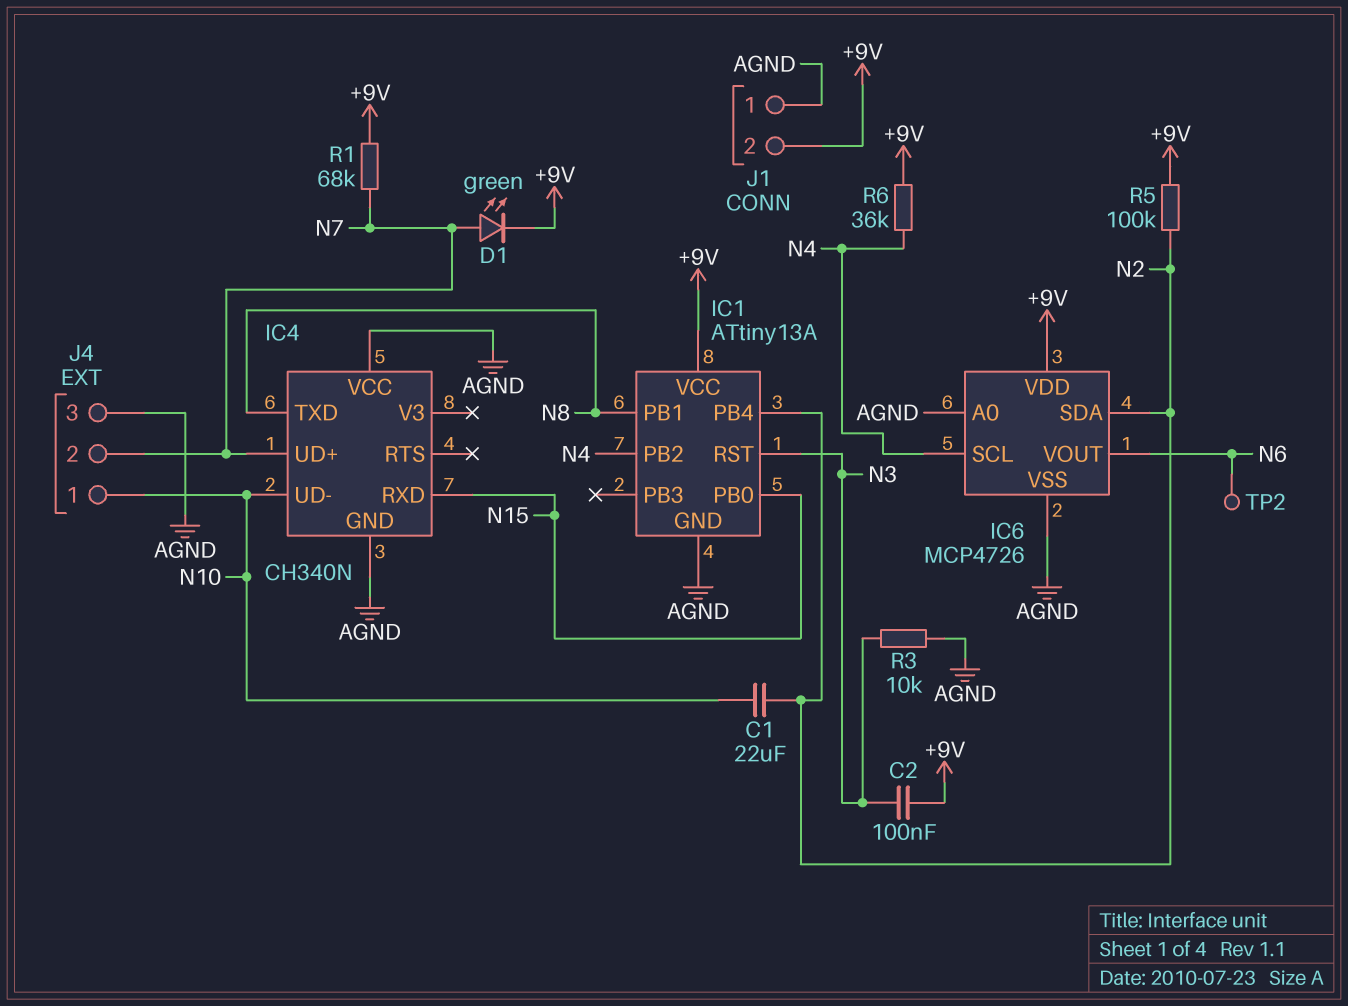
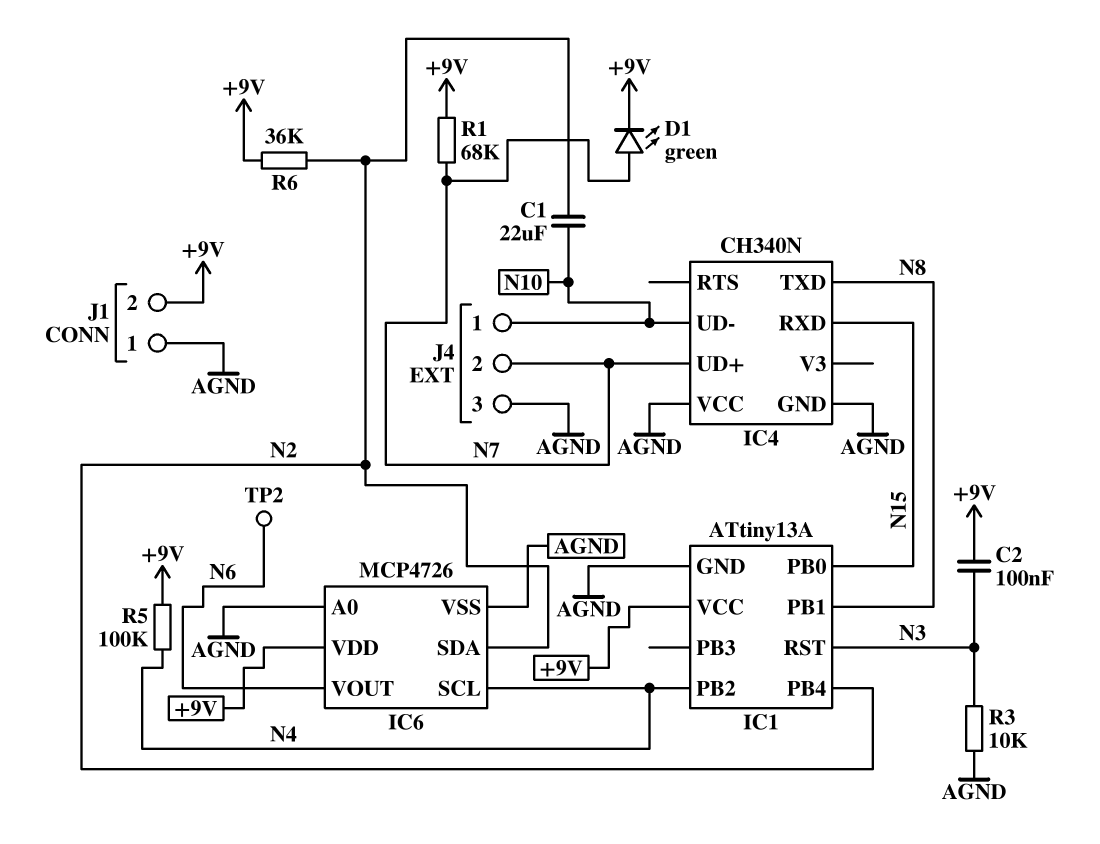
R5: 100k (+9V, N2) -> 100k (+9V, N4)
R6: 36k (+9V, N4) -> 36k (+9V, N2)

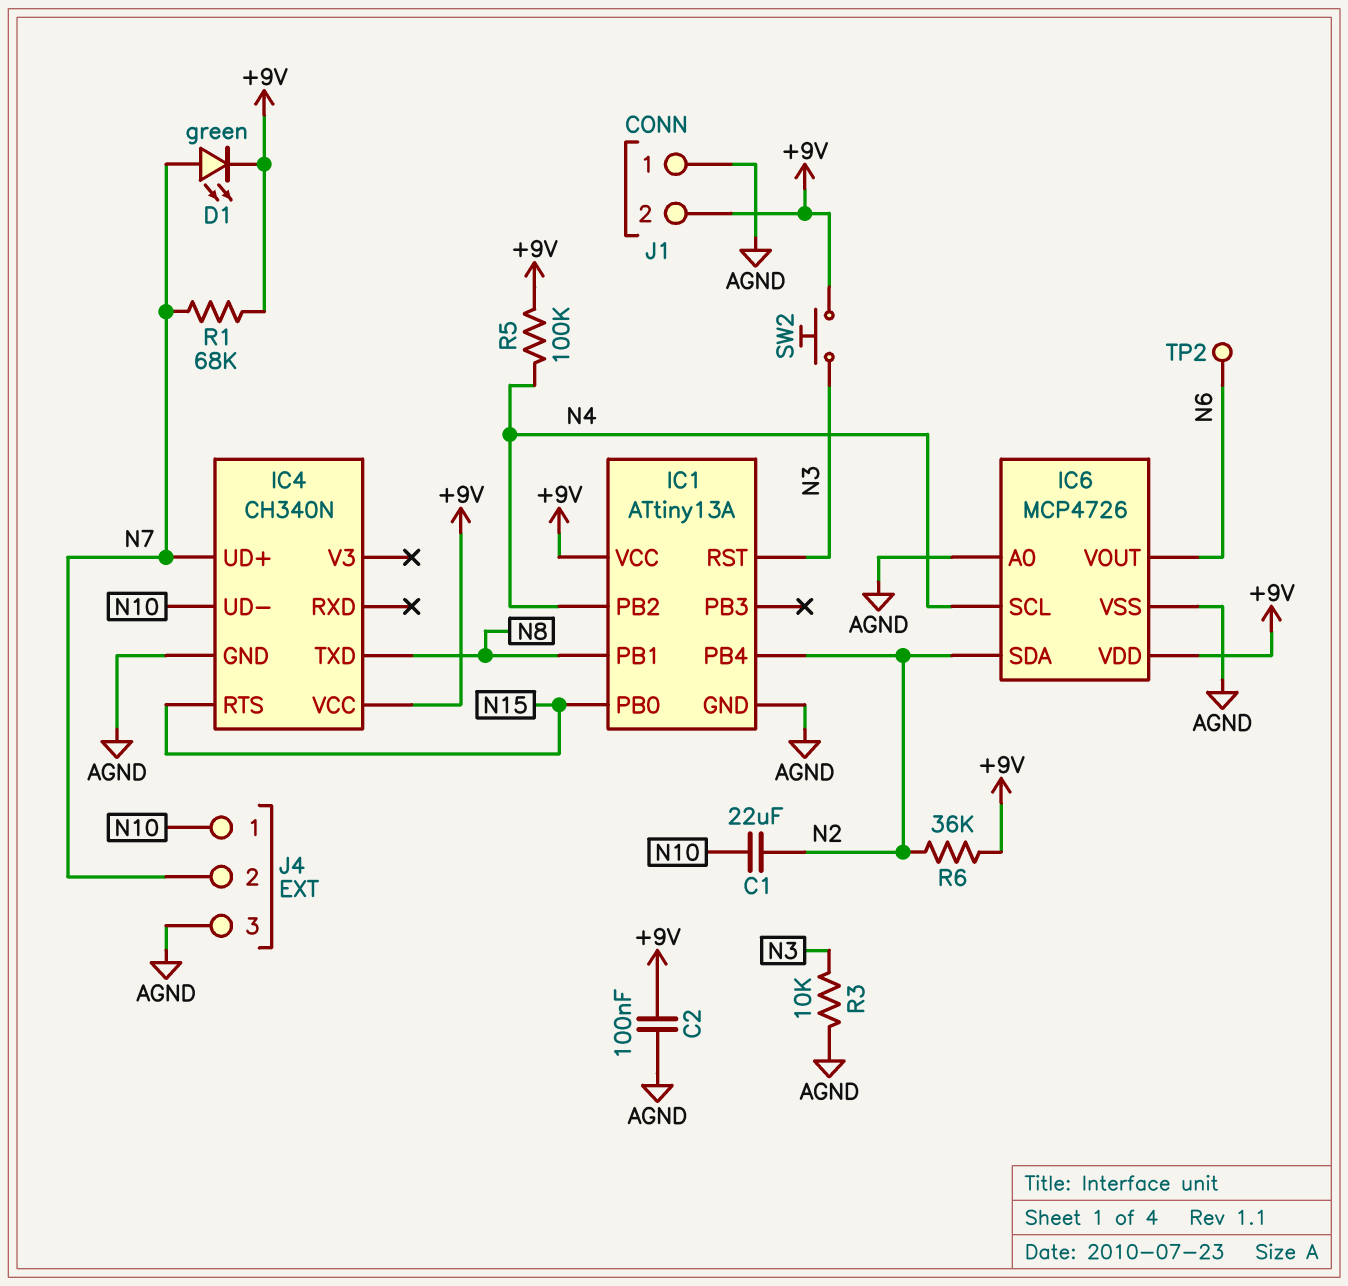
C2: 100nF (+9V, N3) -> 100nF (+9V, AGND)
IC4 pin RTS: none -> N15
IC4 pin RXD: N15 -> none
IC4 pin VCC: AGND -> +9V
SW2: none -> button (+9V, N3)

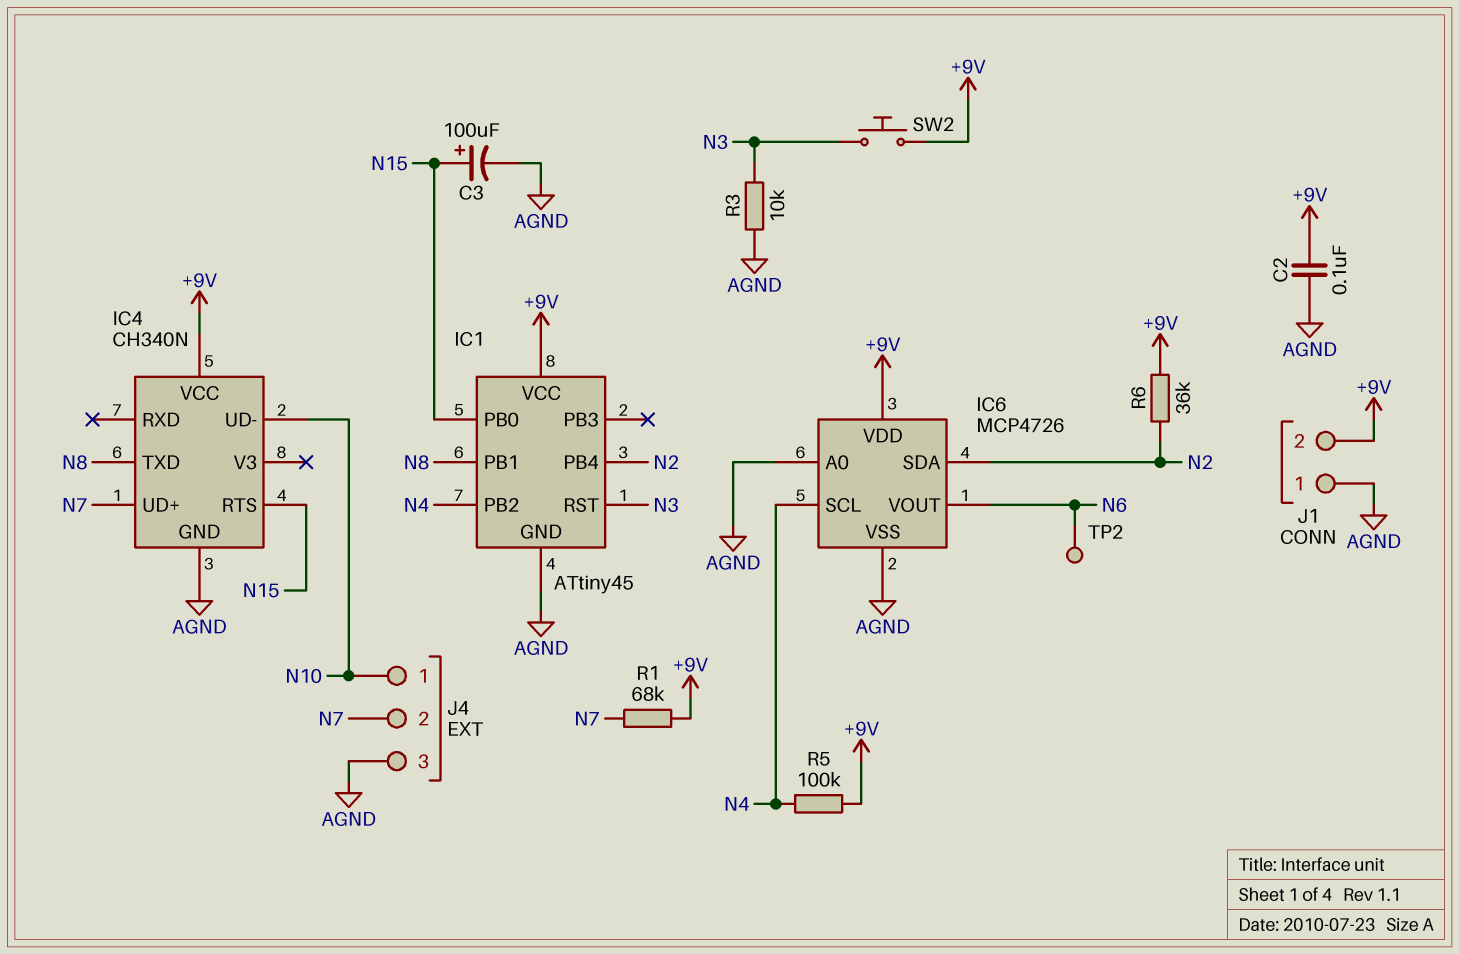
C1: 22uF (N2, N10) -> none
C3: none -> 100uF (plus N15, minus AGND)
D1: LED green (A N7, K +9V) -> none
IC1: ATtiny13A -> ATtiny45

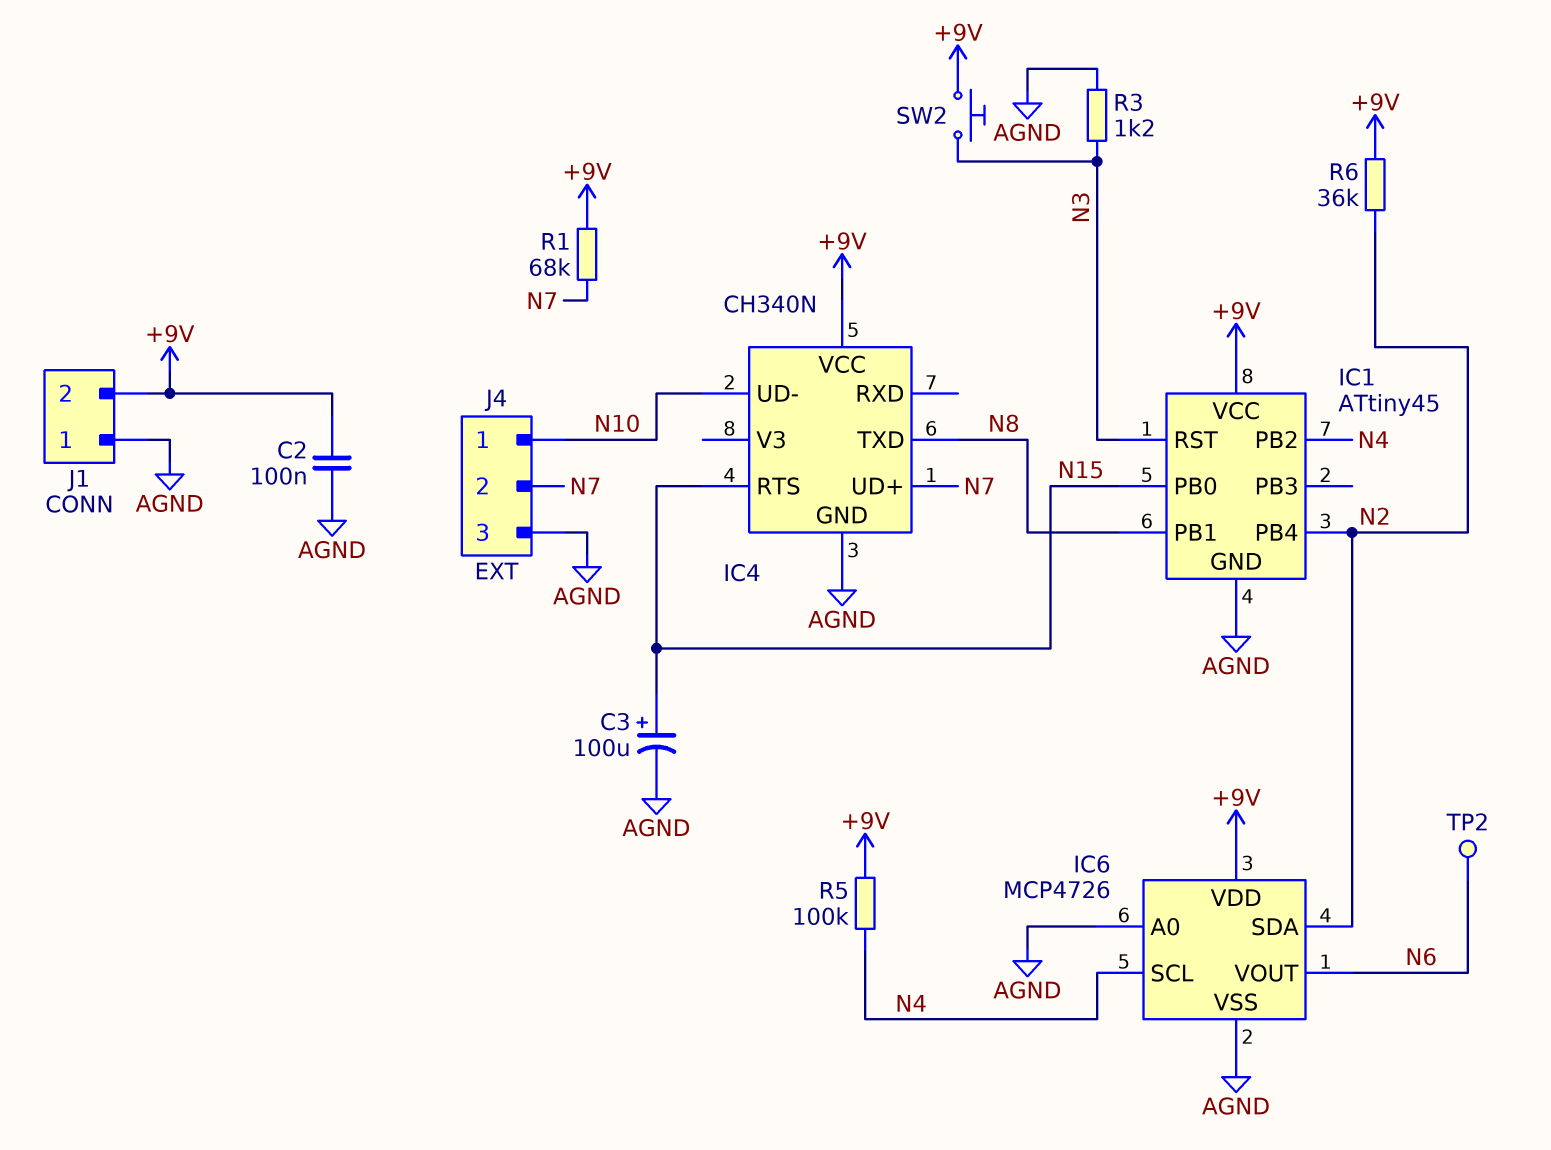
R3: 10k (AGND, N3) -> 1.2k (AGND, N3)

